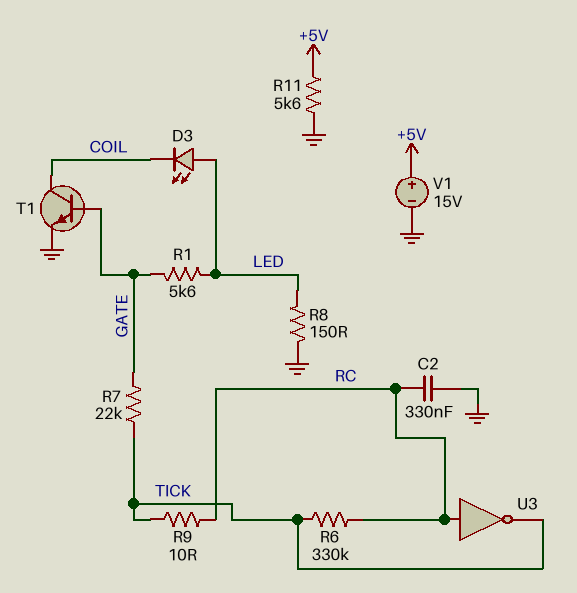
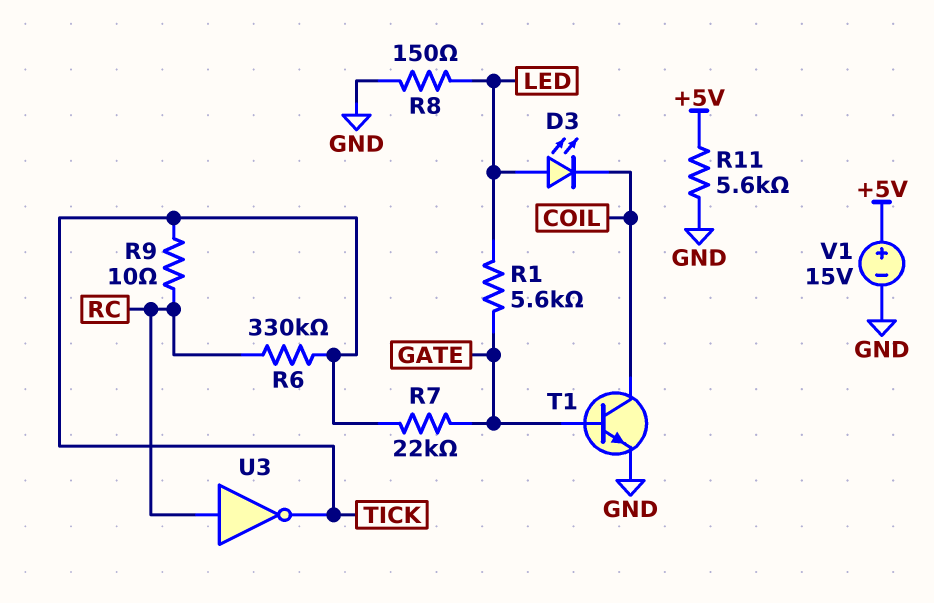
C2: 330nF (GND, RC) -> none

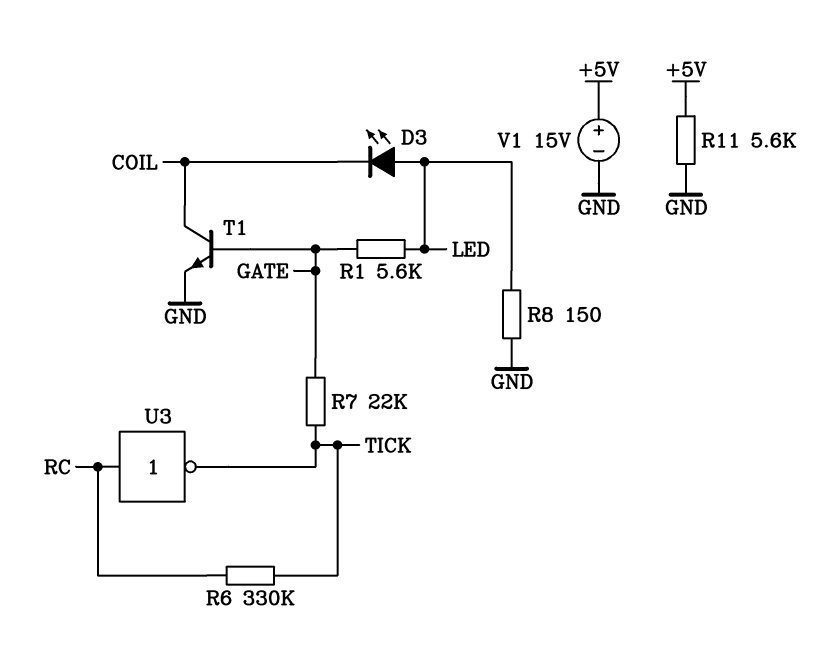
R9: 10 (RC, TICK) -> none

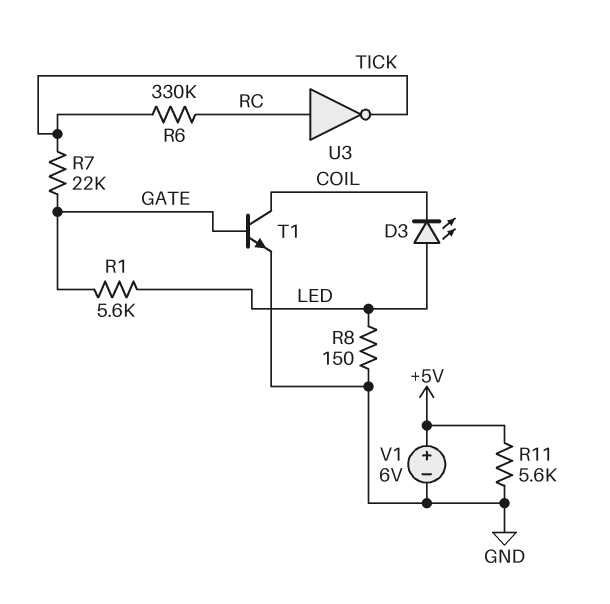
V1: 15V (plus +5V, minus GND) -> 6V (plus +5V, minus GND)

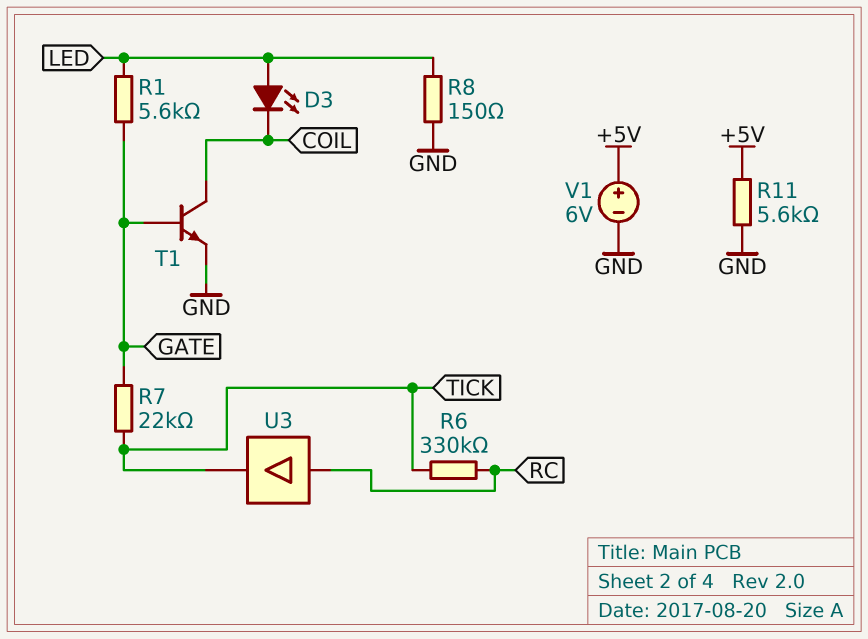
U3: NOT (in RC, out TICK) -> buffer (in RC, out TICK)

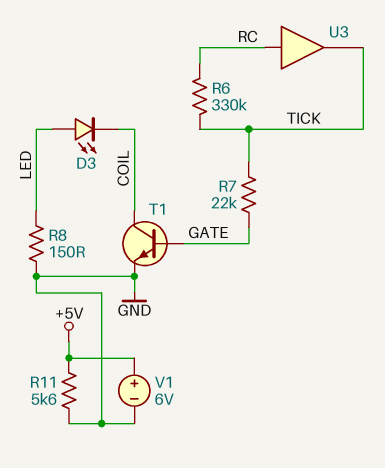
R1: 5.6k (GATE, LED) -> none

